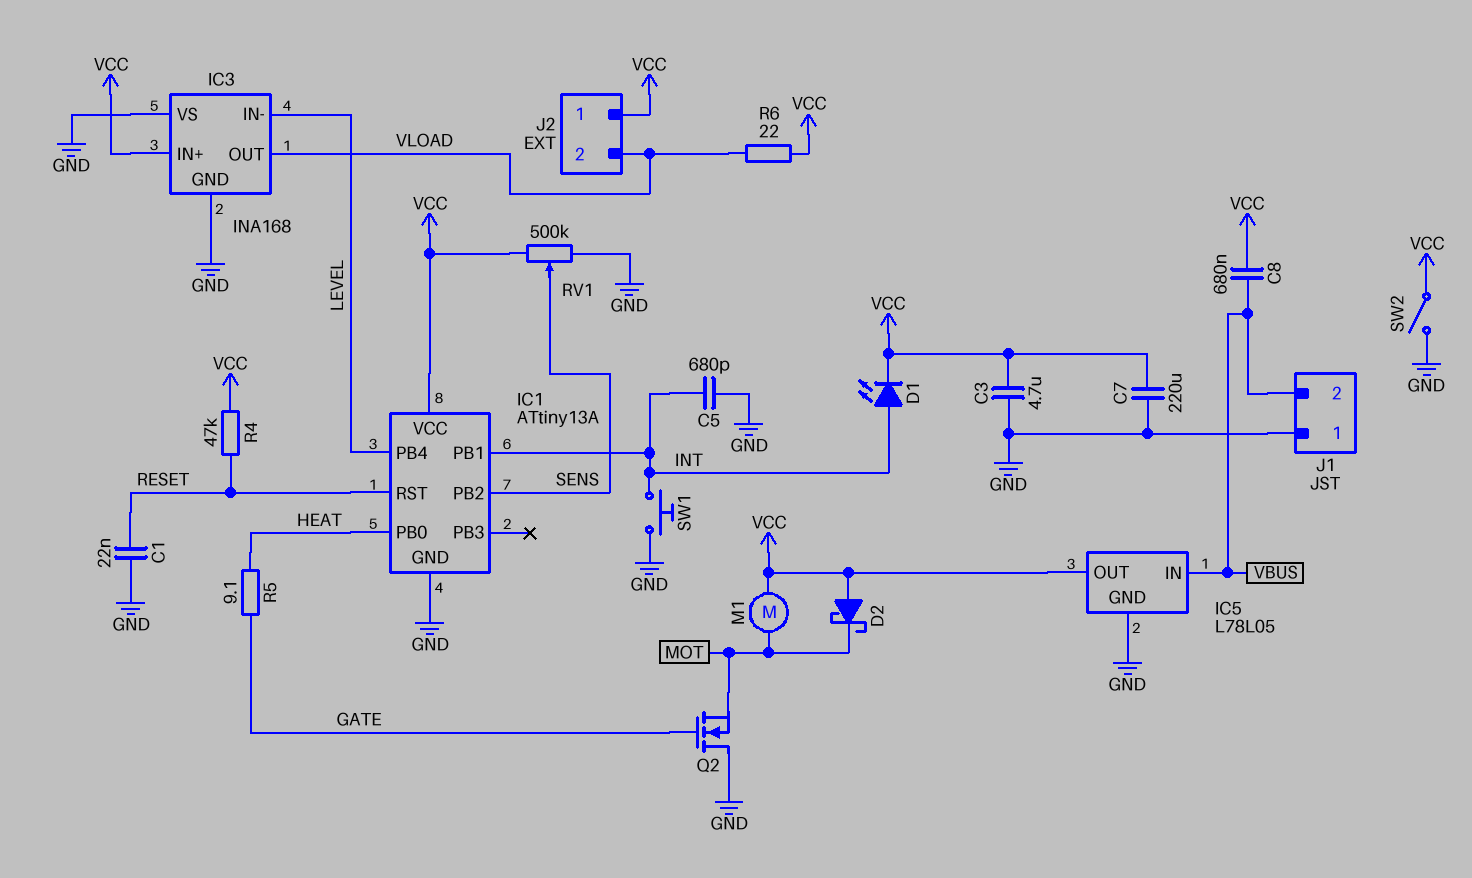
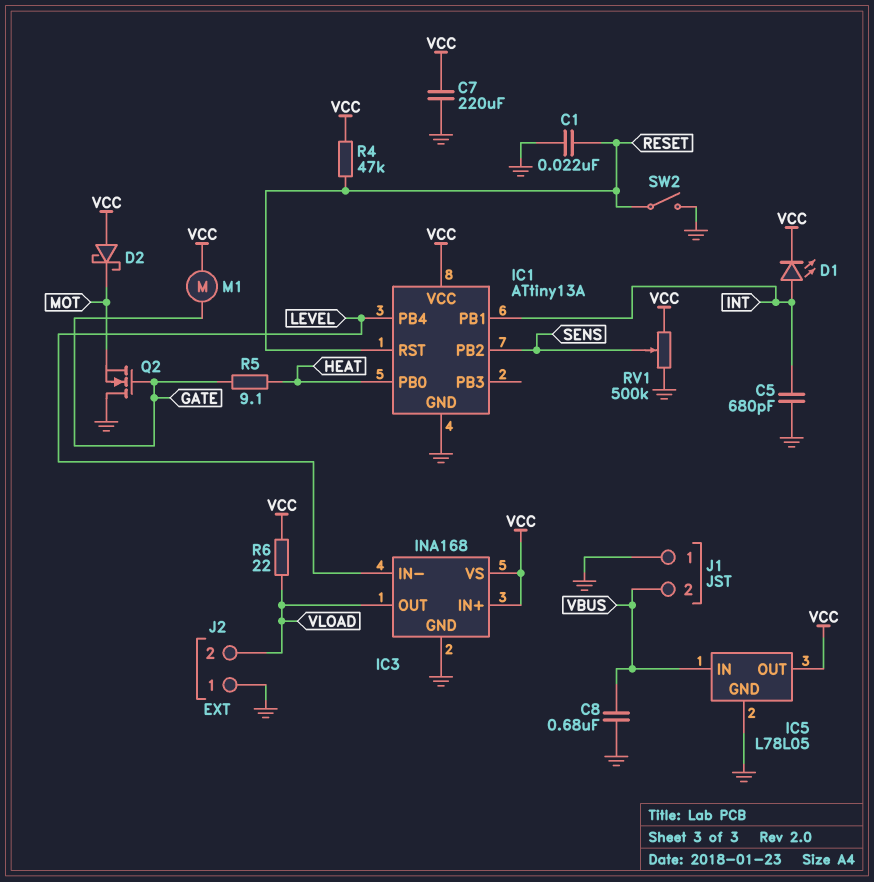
C3: 4.7uF (GND, VCC) -> none
C8: 680nF (VBUS, VCC) -> 680nF (GND, VBUS)
IC3 pin VS: GND -> VCC
J2 pin 1: VCC -> GND
M1: motor (MOT, VCC) -> motor (GATE, VCC)
SW1: button (GND, INT) -> none
SW2: switch (GND, VCC) -> switch (GND, RESET)

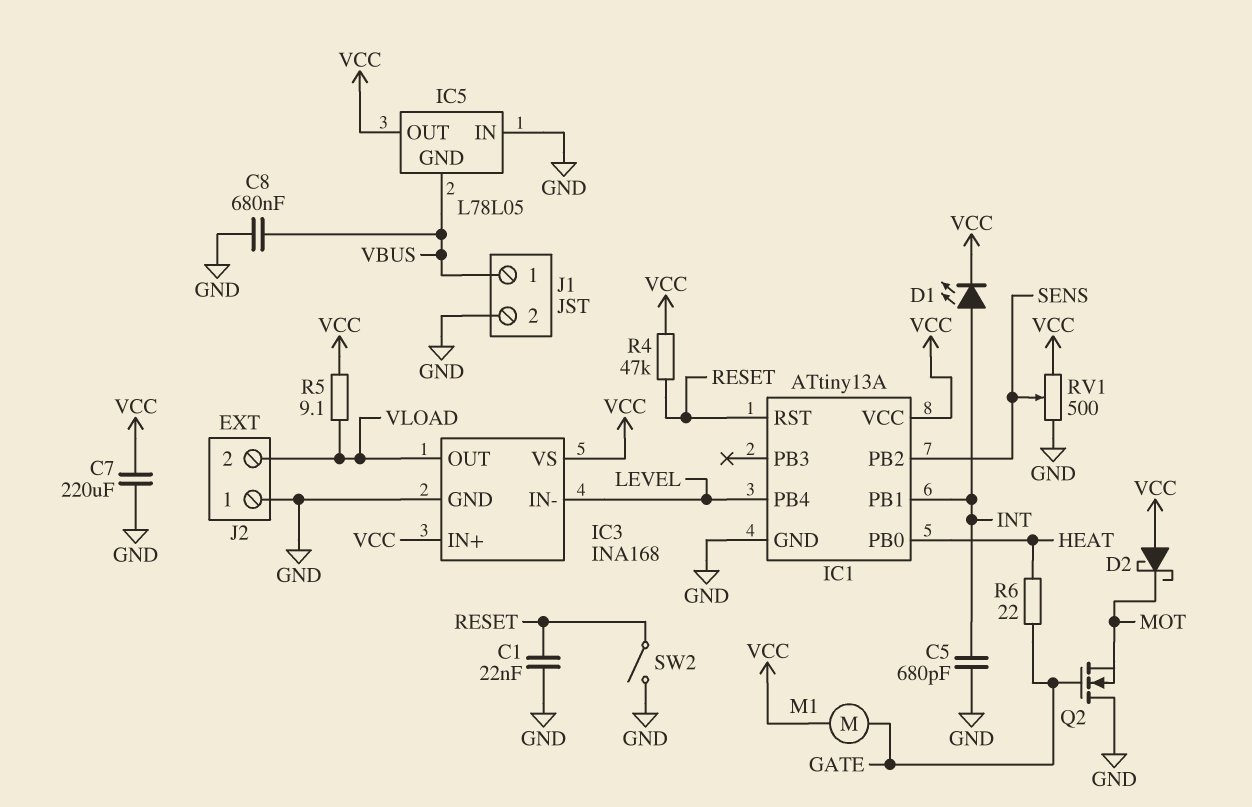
IC5 pin GND: GND -> VBUS
IC5 pin IN: VBUS -> GND
J1 pin 1: GND -> VBUS
J1 pin 2: VBUS -> GND
R5: 9.1 (GATE, HEAT) -> 9.1 (VCC, VLOAD)
R6: 22 (VCC, VLOAD) -> 22 (GATE, HEAT)
RV1: 500k (GND, VCC, wiper SENS) -> 500 (GND, VCC, wiper SENS)

